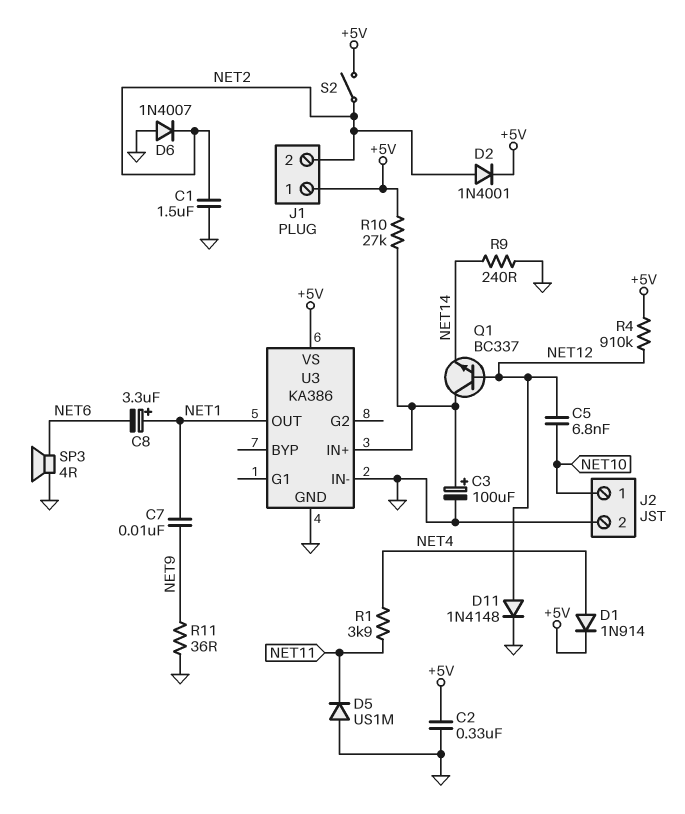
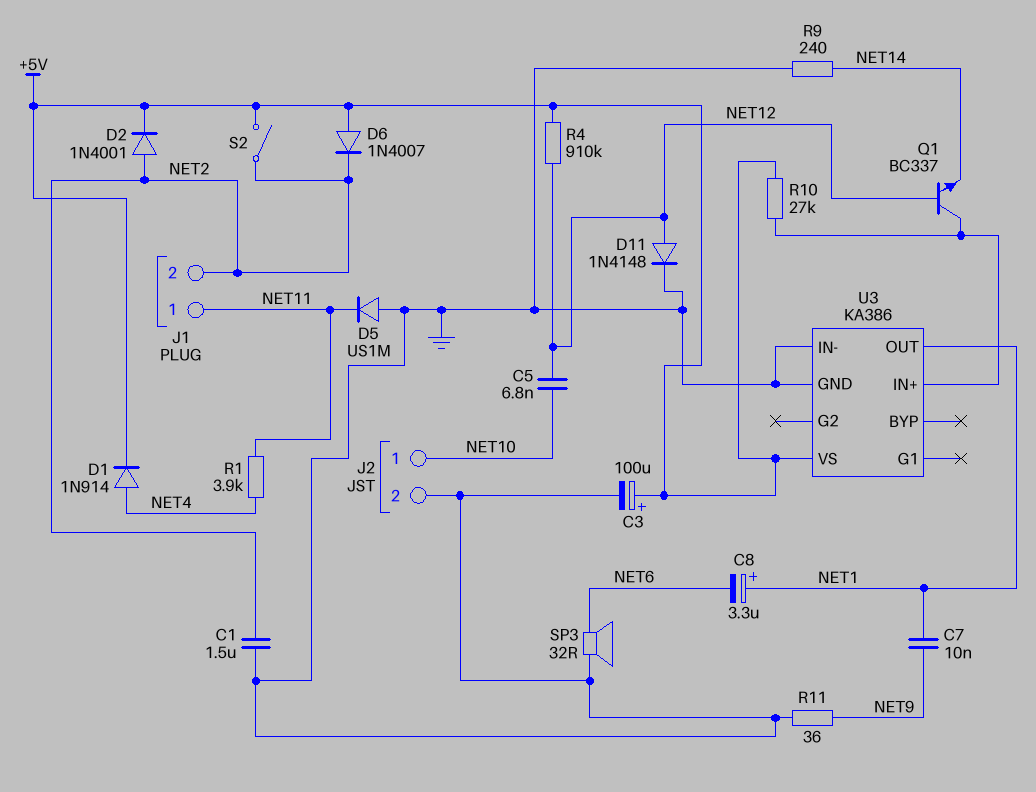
C2: 330nF (+5V, GND) -> none
C3: 100uF (plus U3/IN+, minus GND) -> 100uF (plus +5V, minus GND)
D6: diode 1N4007 (A GND, K NET2) -> diode 1N4007 (A +5V, K NET2)
J1 pin 1: +5V -> NET11
SP3: speaker 4R (GND, NET6) -> speaker 32R (GND, NET6)

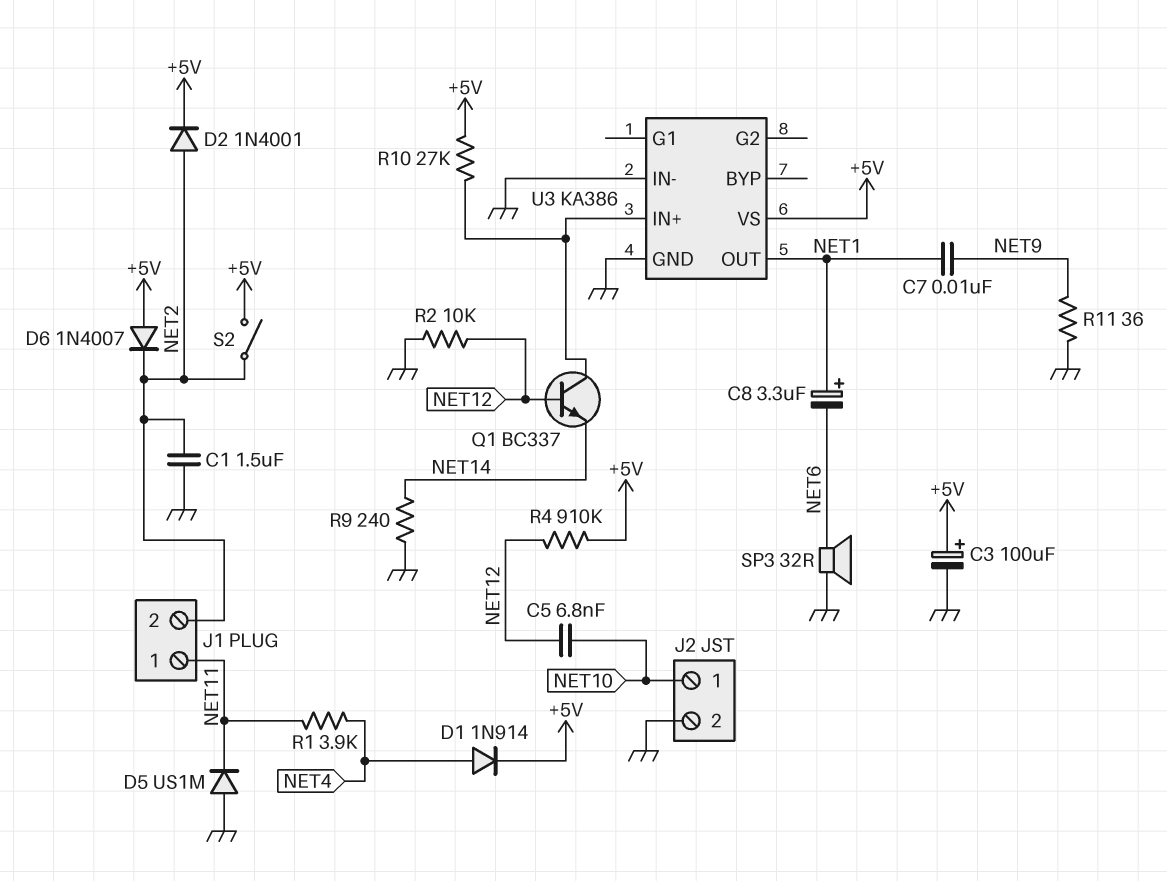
D11: diode 1N4148 (A NET12, K GND) -> none
R2: none -> 10k (GND, NET12)

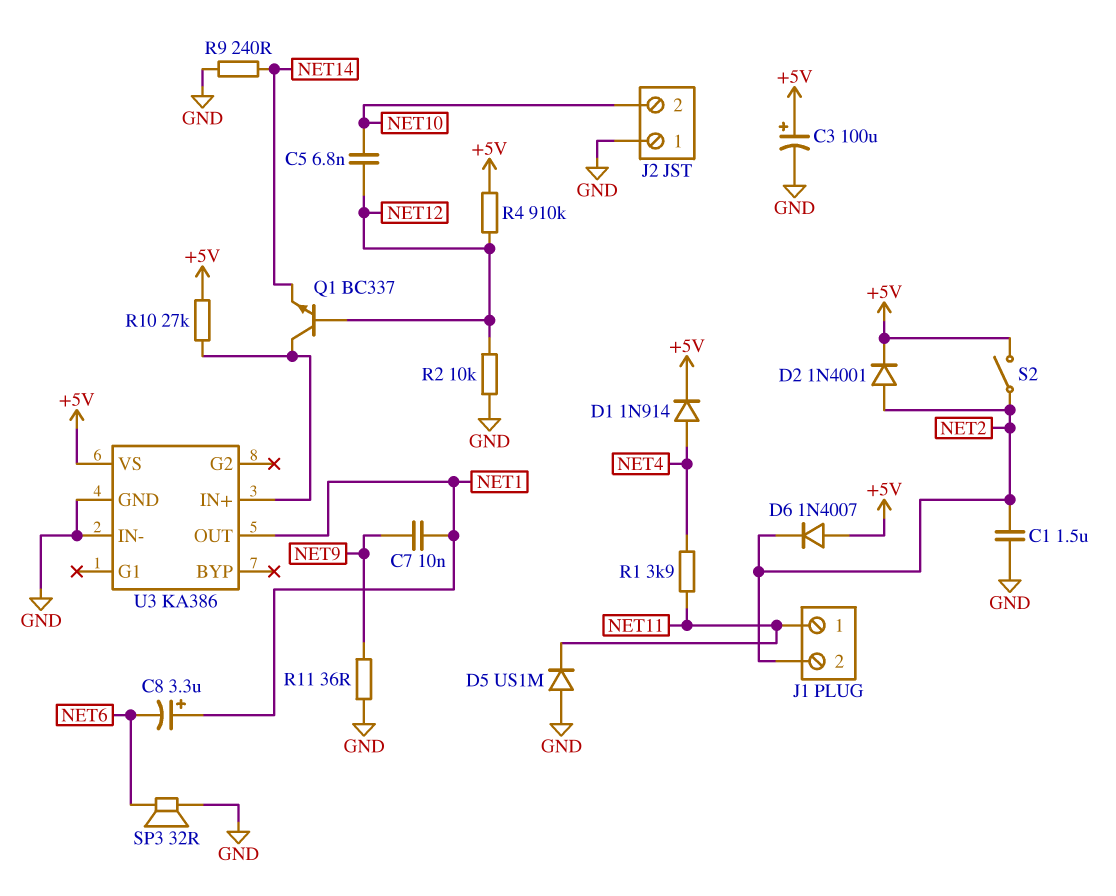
J2 pin 1: NET10 -> GND
J2 pin 2: GND -> NET10

